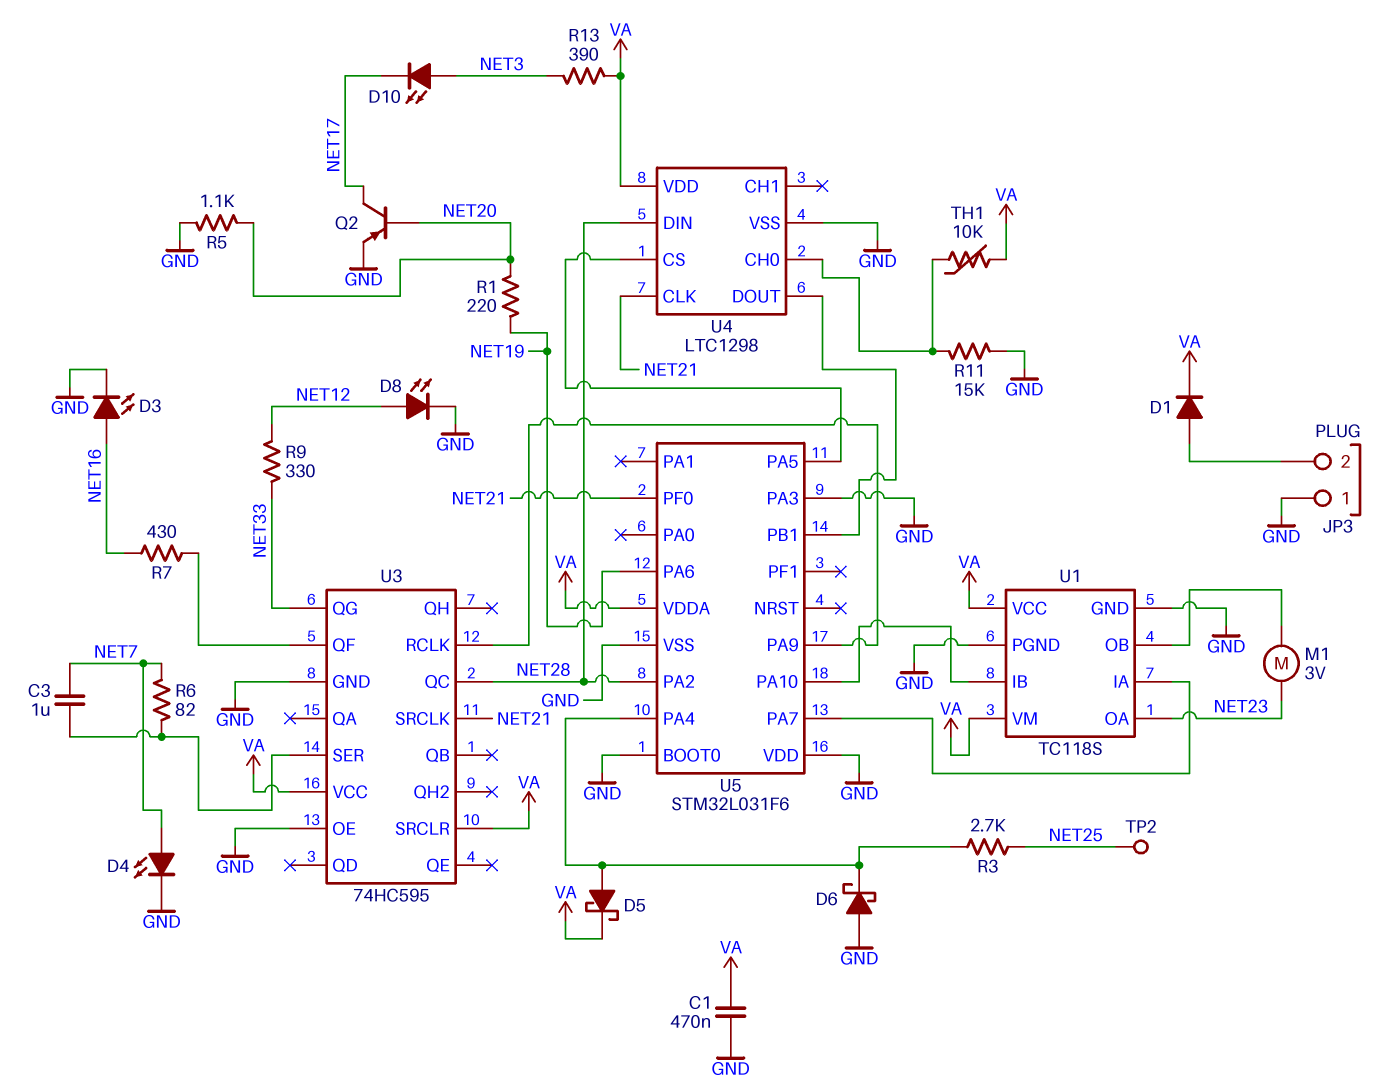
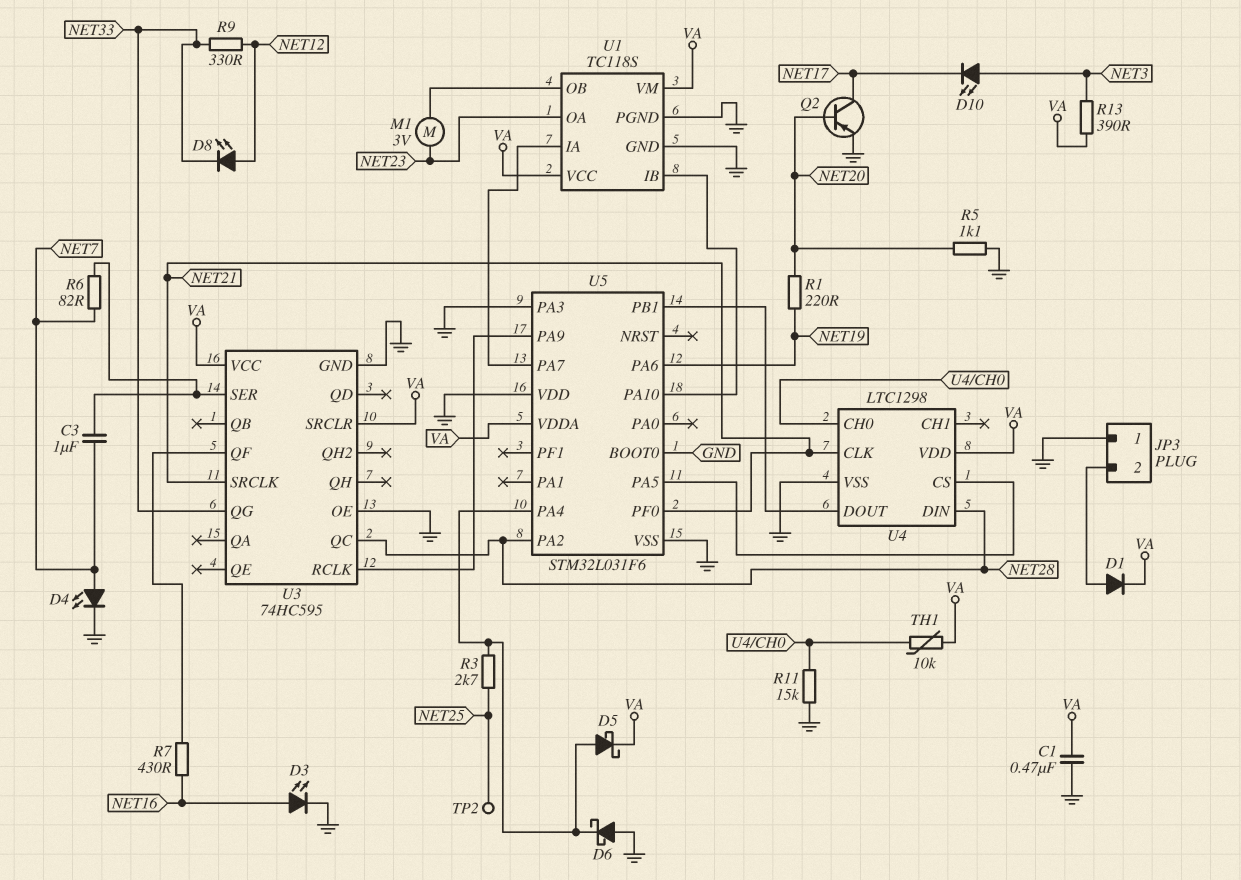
D8: LED (A NET12, K GND) -> LED (A NET12, K NET33)

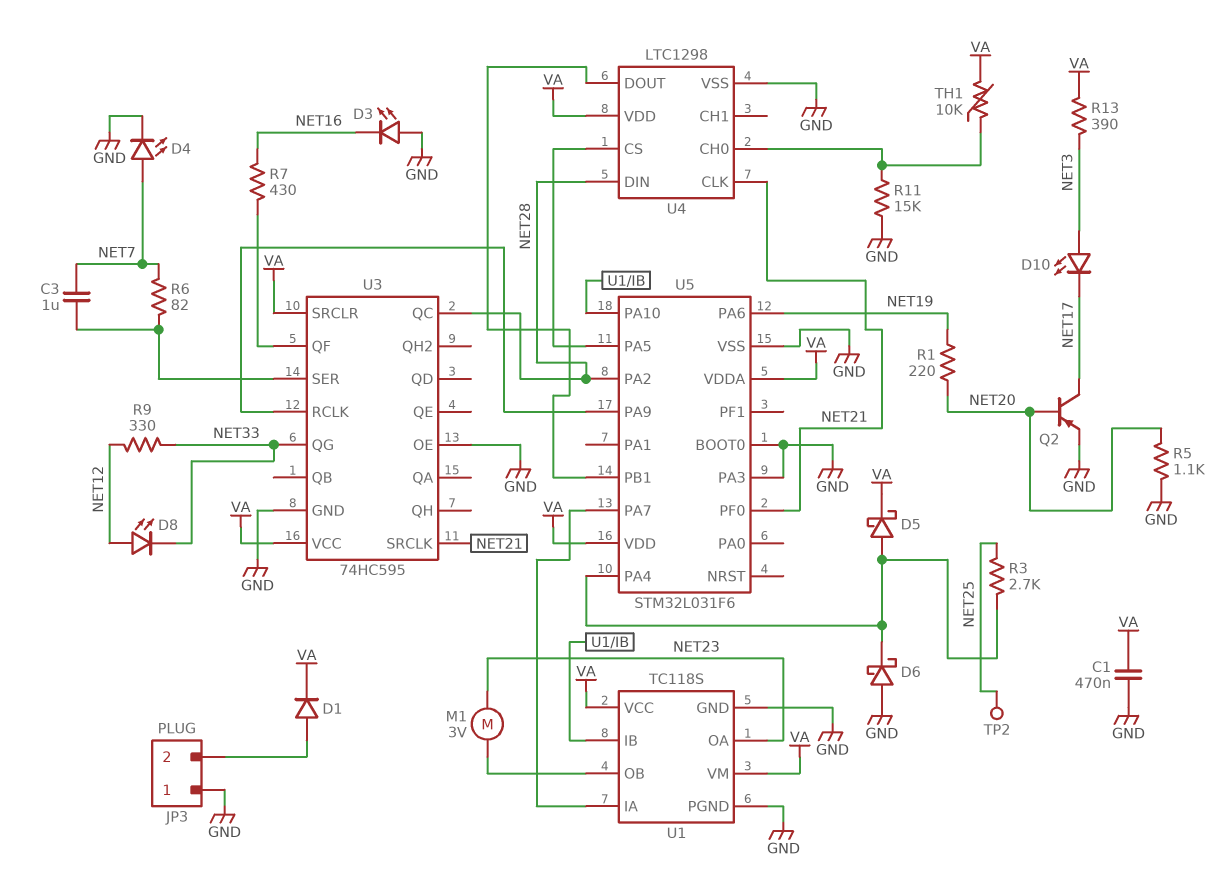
D3: LED (A NET16, K GND) -> LED (A GND, K NET16)
U5 pin VDD: GND -> VA

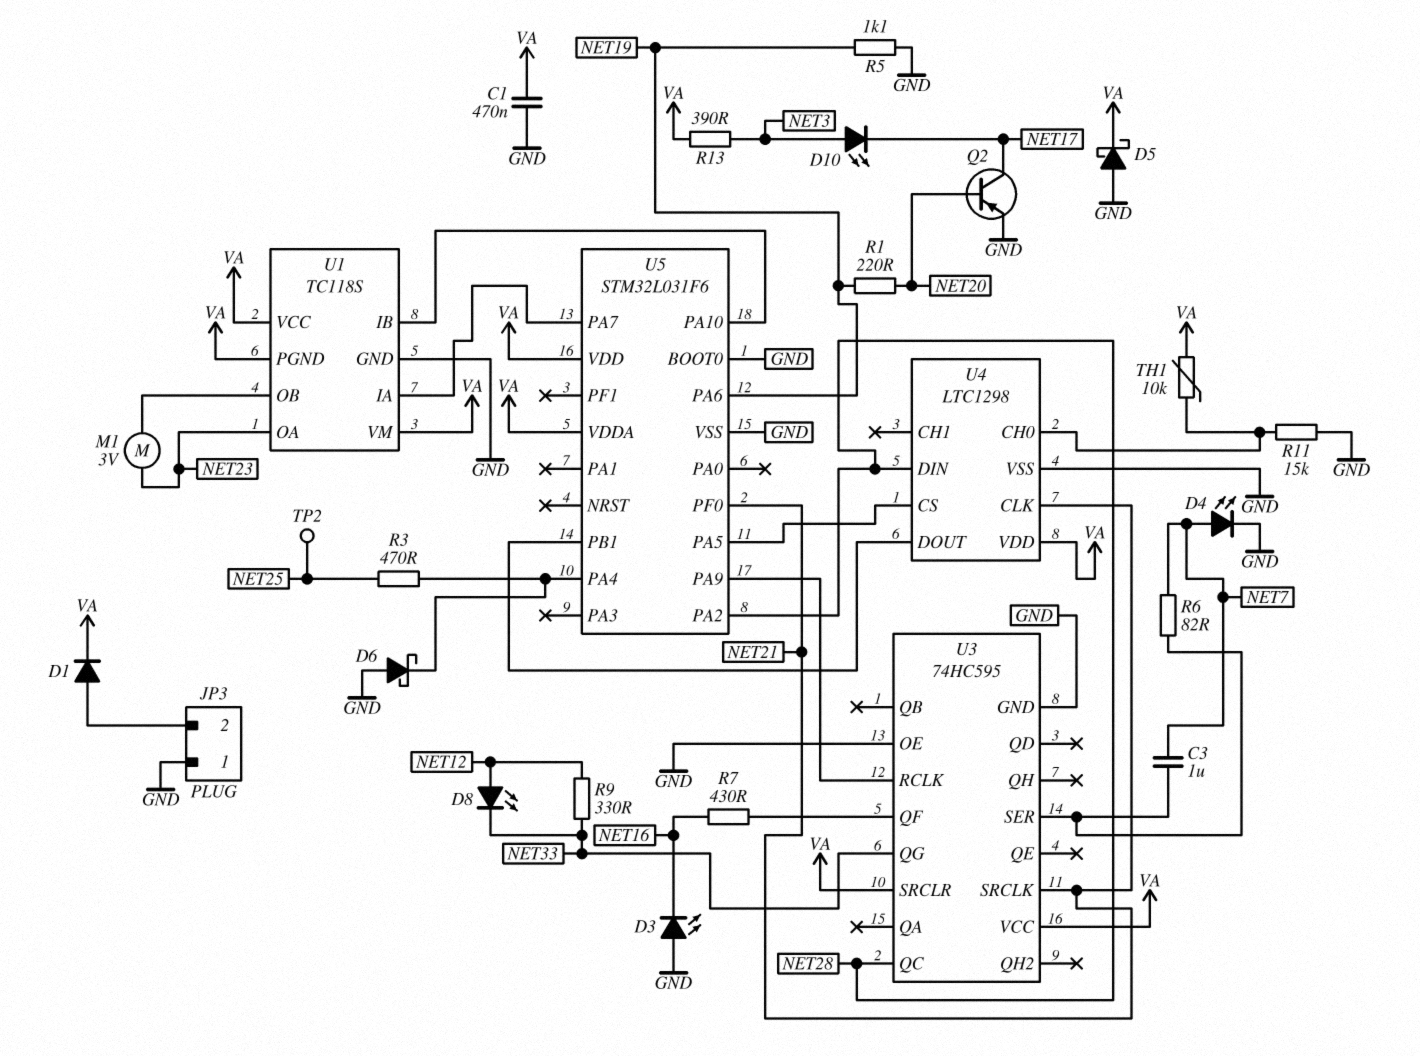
D5: schottky (A U5/PA4, K VA) -> schottky (A GND, K VA)
R3: 2.7k (NET25, U5/PA4) -> 470 (NET25, U5/PA4)
R5: 1.1k (GND, NET20) -> 1.1k (GND, NET19)
U1 pin PGND: GND -> VA
U5 pin PA3: GND -> none

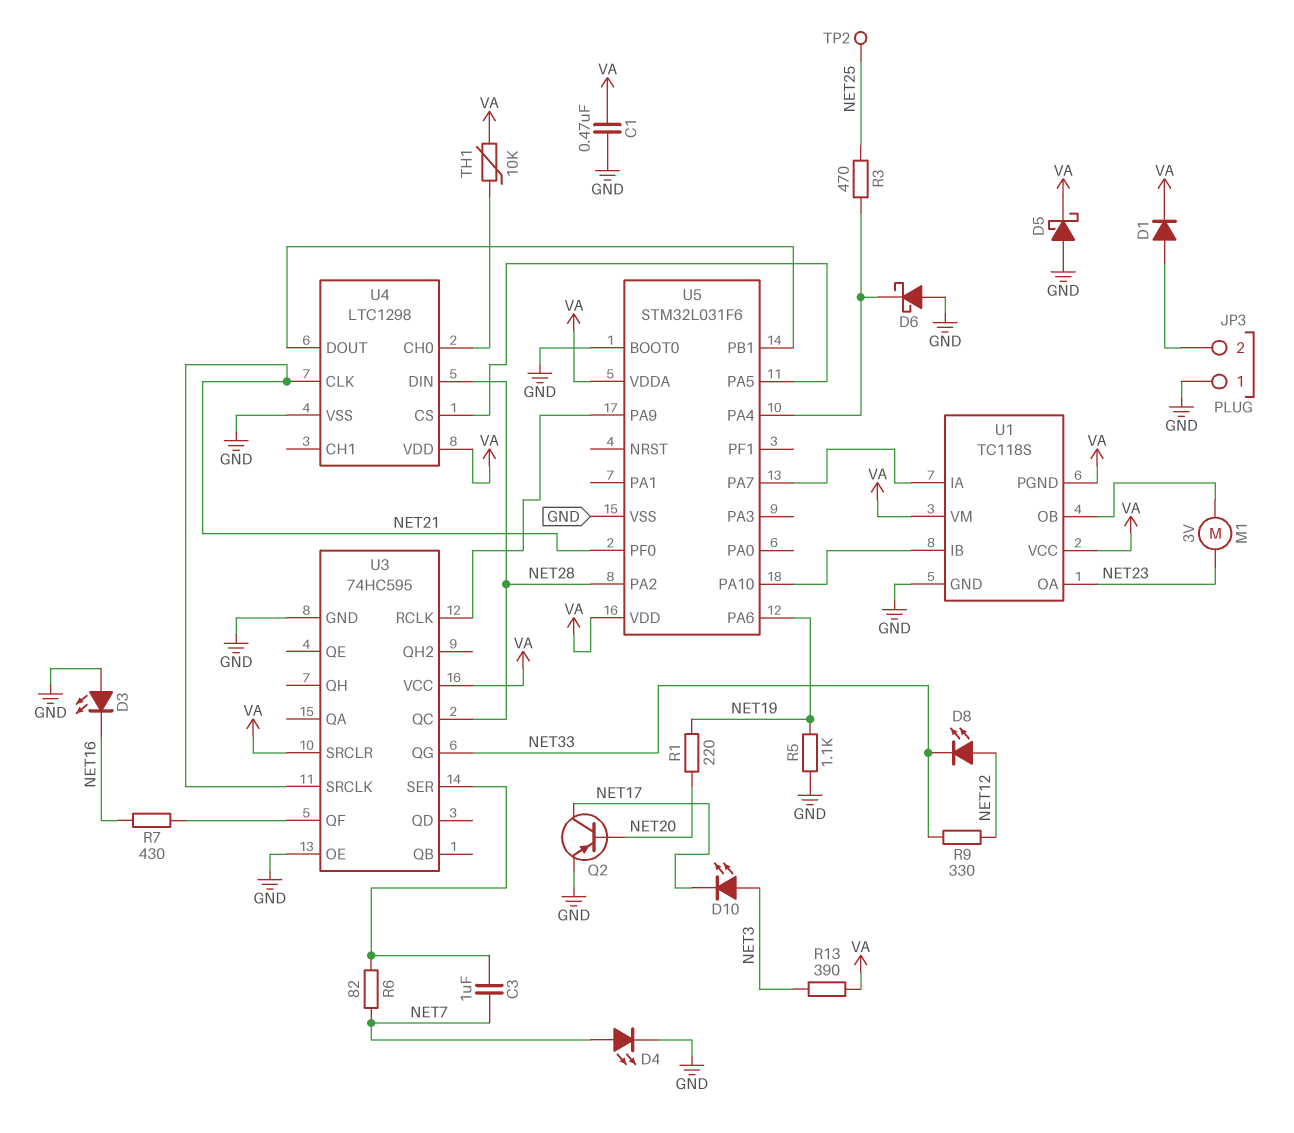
R11: 15k (GND, U4/CH0) -> none

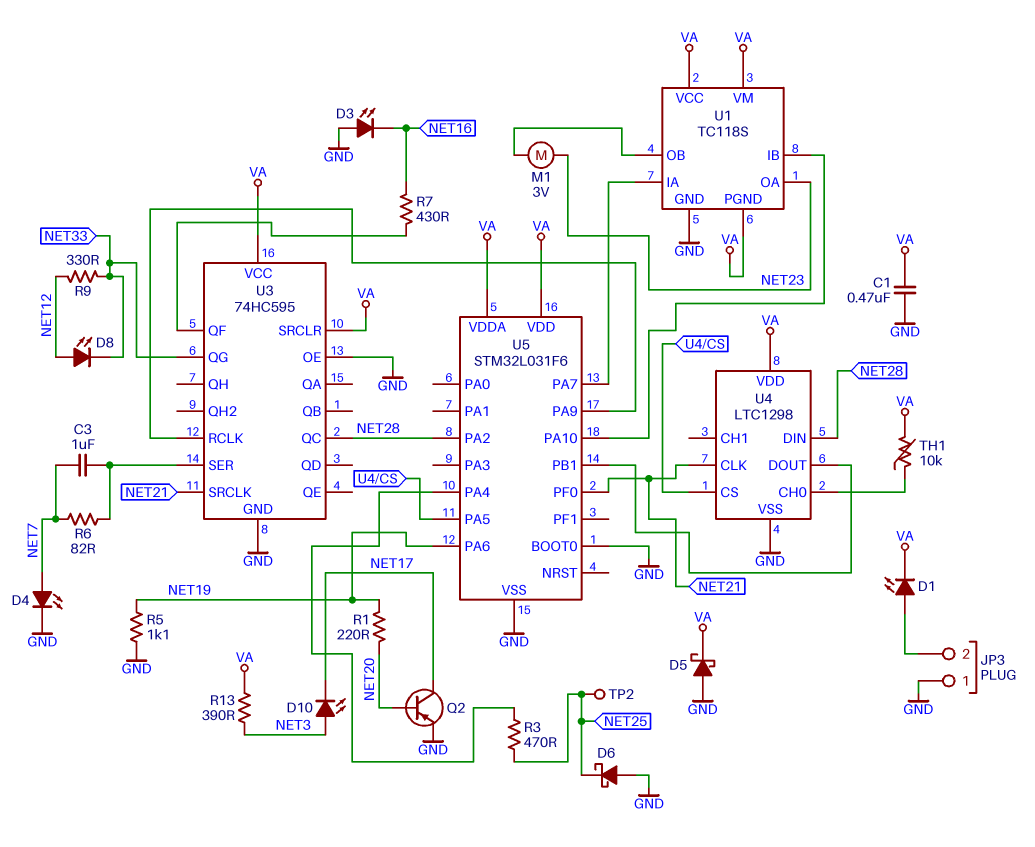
D1: diode (A JP3/2, K VA) -> LED (A JP3/2, K VA)
D6: schottky (A GND, K U5/PA4) -> schottky (A GND, K NET25)

